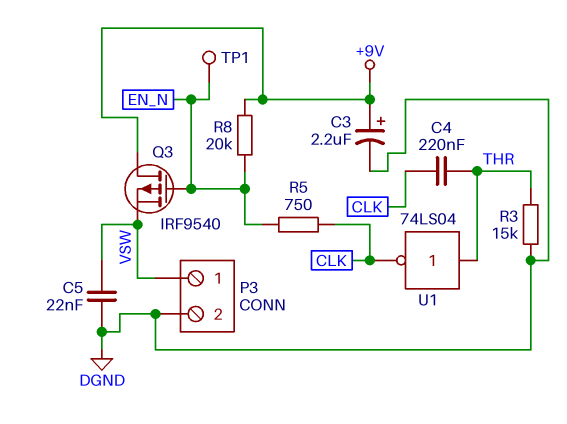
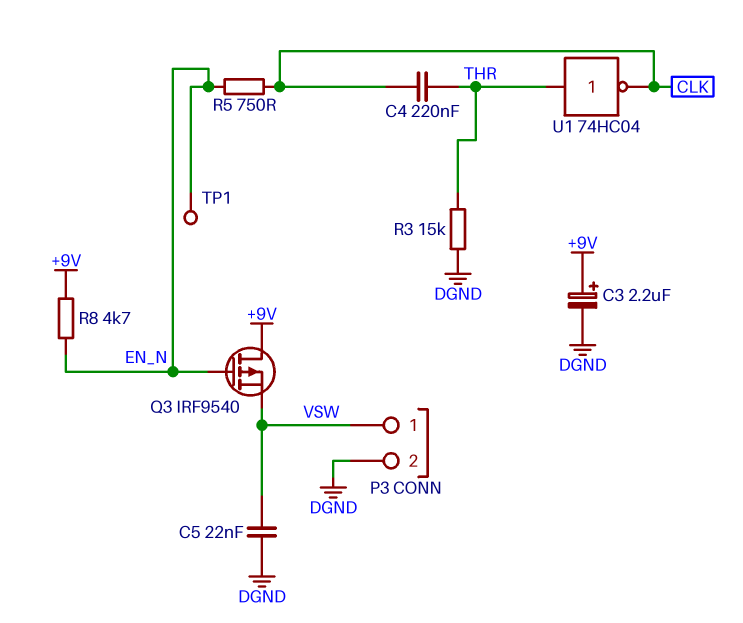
R8: 20k (+9V, EN_N) -> 4.7k (+9V, EN_N)
U1: NOT 74LS04 (in THR, out CLK) -> NOT 74HC04 (in THR, out CLK)

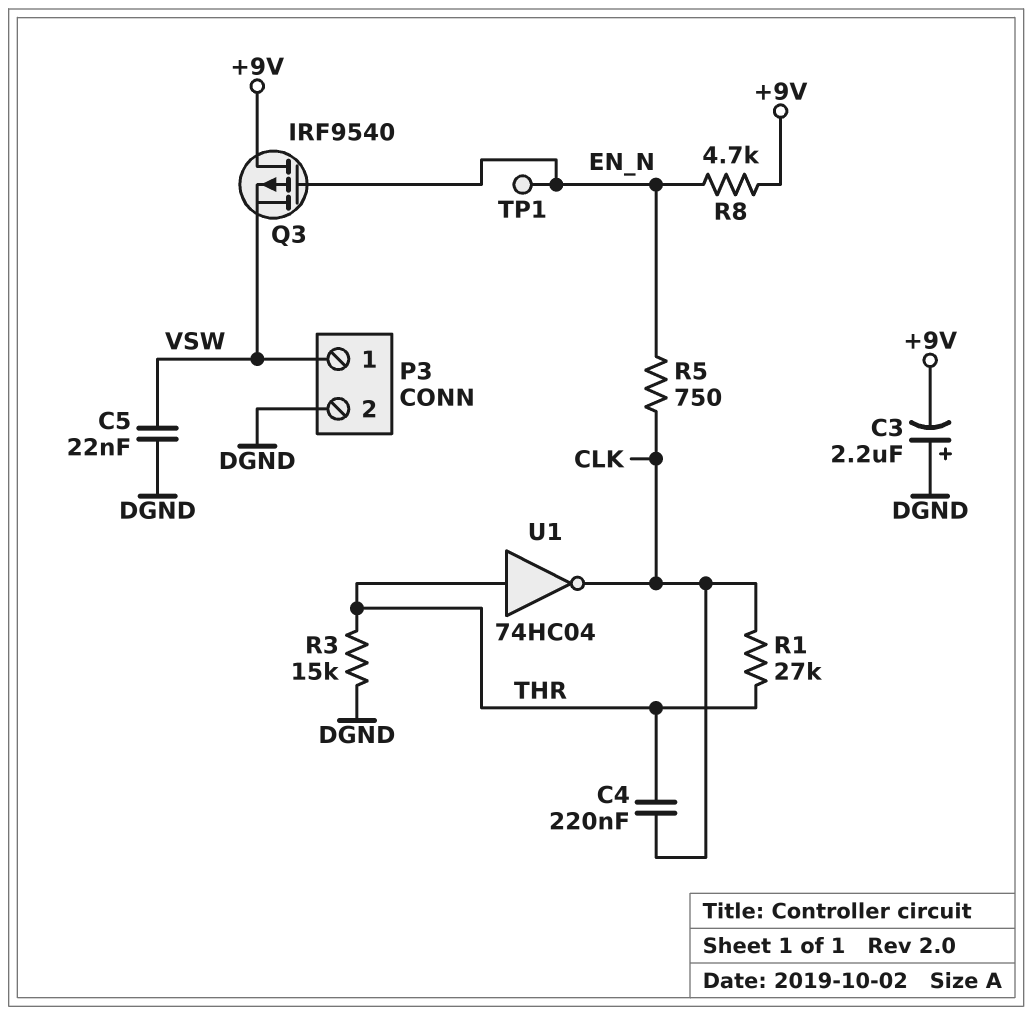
C3: 2.2uF (plus +9V, minus DGND) -> 2.2uF (plus DGND, minus +9V)
R1: none -> 27k (CLK, THR)

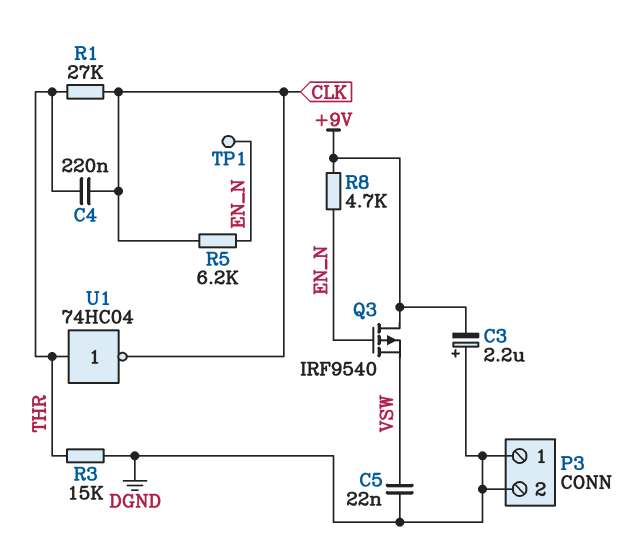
P3 pin 1: VSW -> DGND
R5: 750 (CLK, EN_N) -> 6.2k (CLK, EN_N)

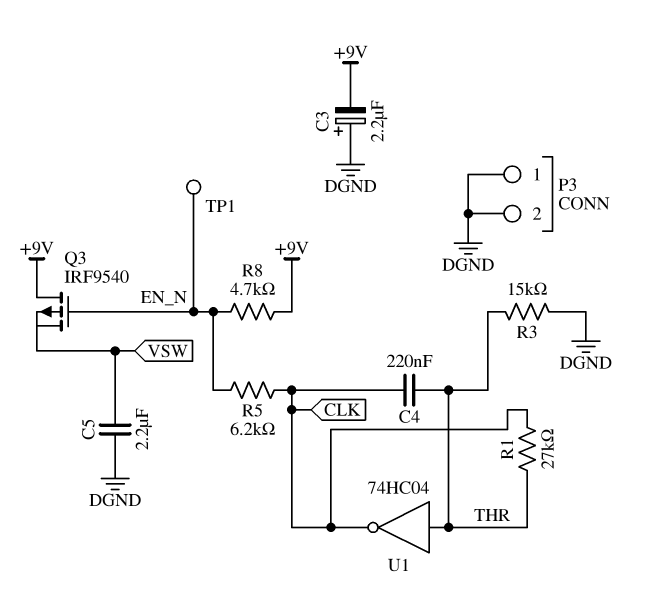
C5: 22nF (DGND, VSW) -> 2.2uF (DGND, VSW)

